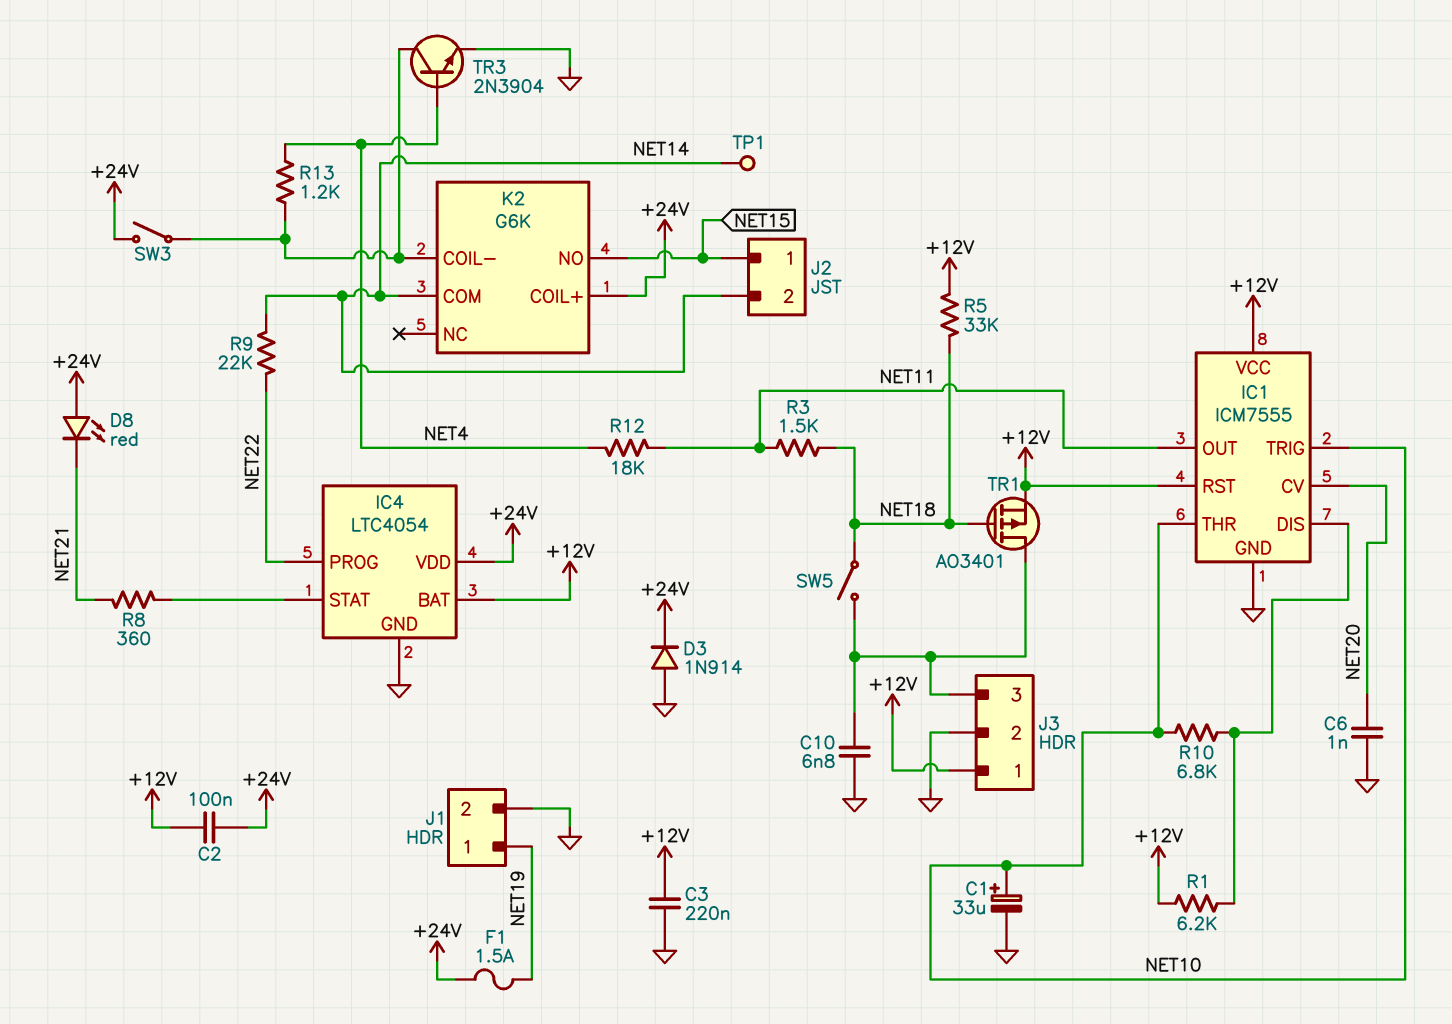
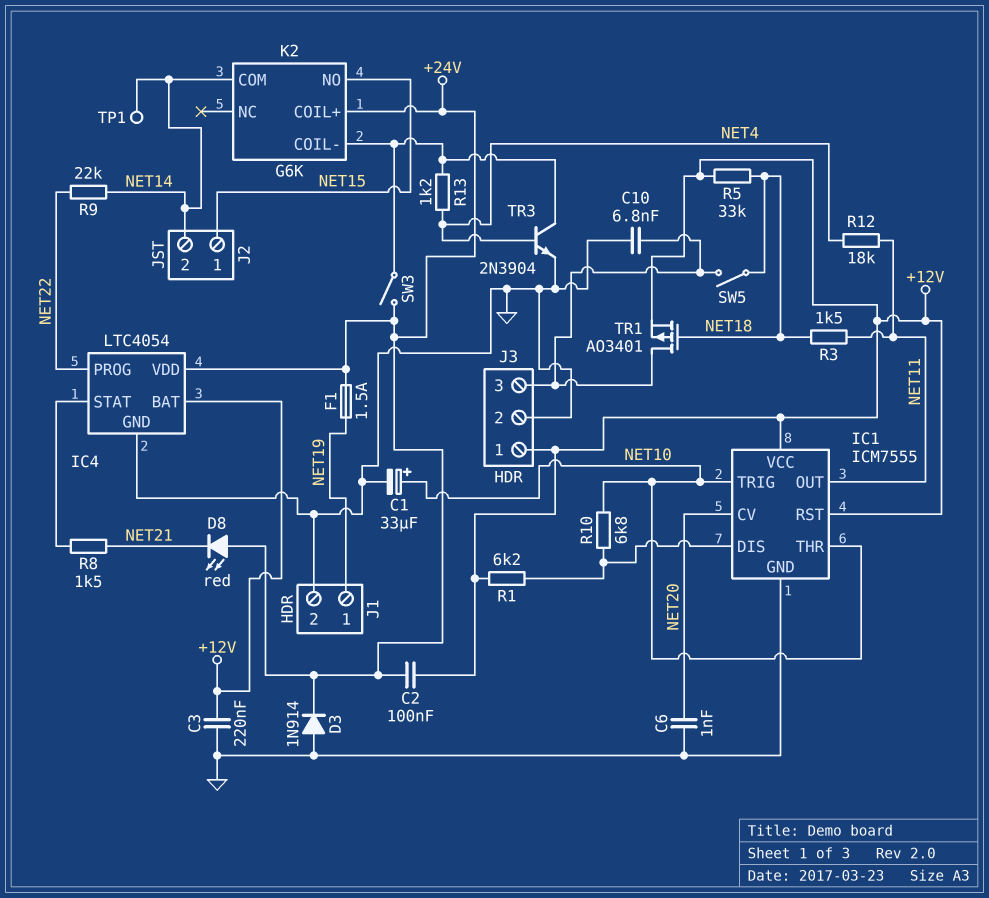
R8: 360 (IC4/STAT, NET21) -> 1.5k (IC4/STAT, NET21)

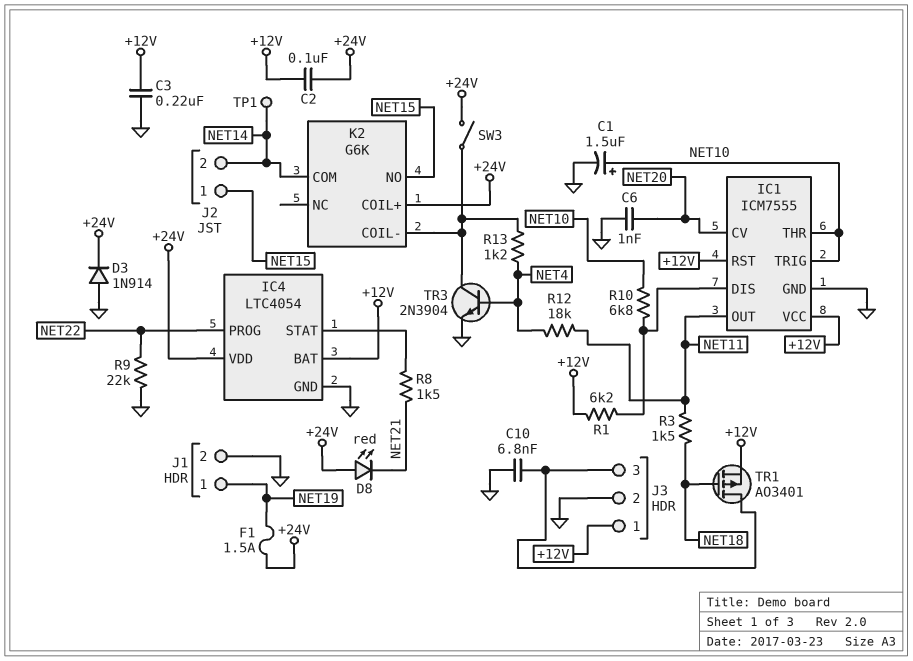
C1: 33uF (plus NET10, minus GND) -> 1.5uF (plus NET10, minus GND)
R5: 33k (+12V, NET18) -> none
R9: 22k (NET14, NET22) -> 22k (GND, NET22)
SW5: switch (J3/3, NET18) -> none

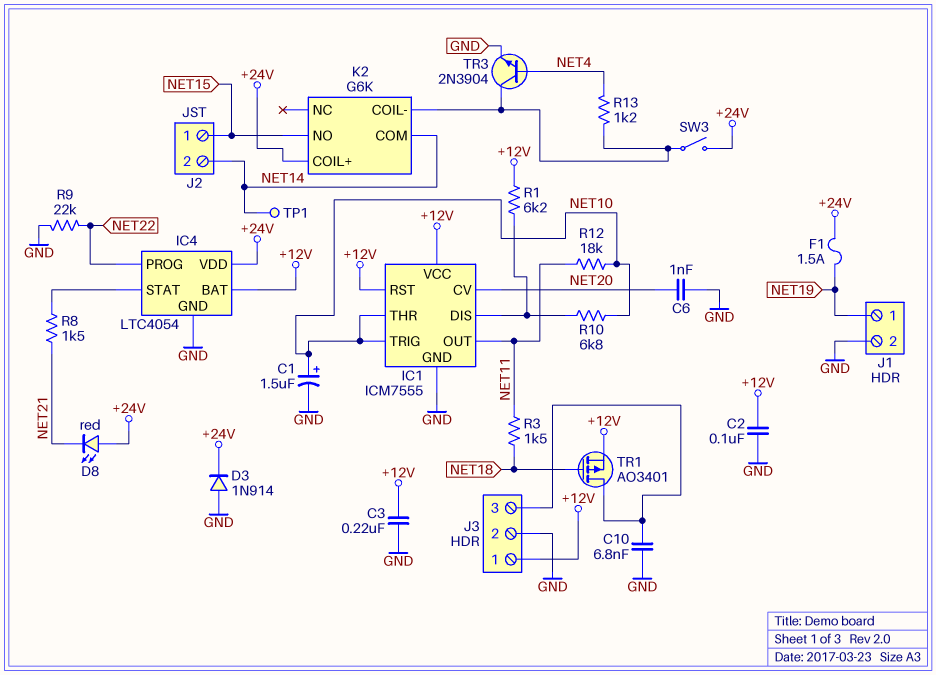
C2: 100nF (+12V, +24V) -> 100nF (+12V, GND)
R12: 18k (NET4, NET11) -> 18k (NET10, NET11)

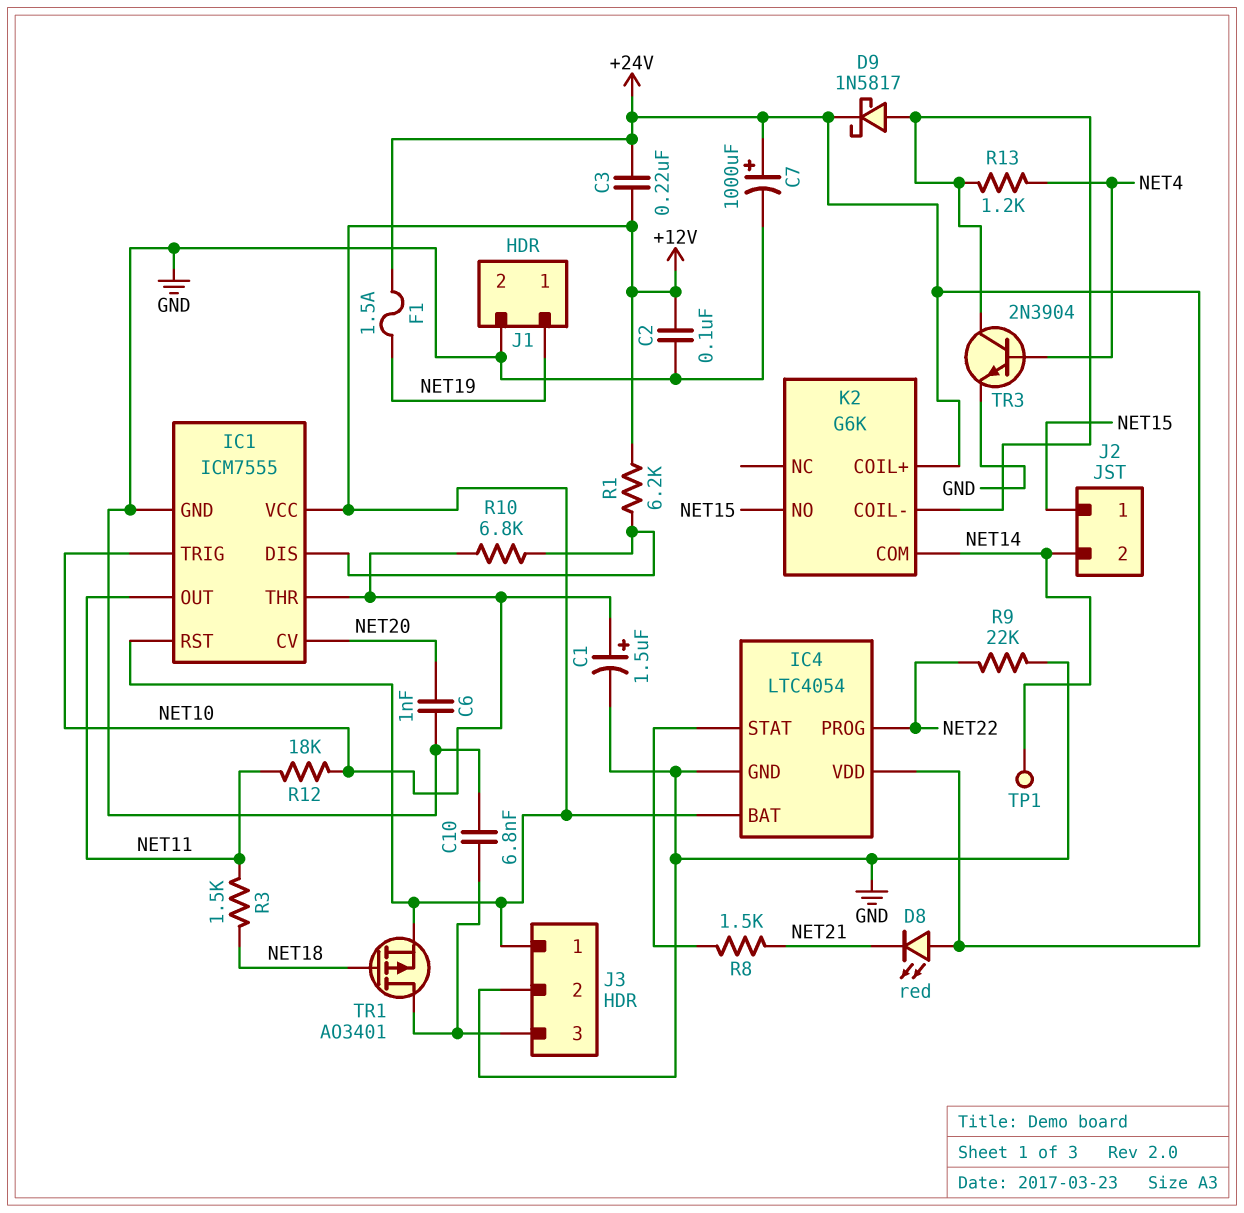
C3: 220nF (+12V, GND) -> 220nF (+12V, +24V)
C7: none -> 1000uF (plus +24V, minus GND)
D3: diode 1N914 (A GND, K +24V) -> none
D9: none -> schottky 1N5817 (A K2/COIL-, K +24V)
SW3: switch (+24V, K2/COIL-) -> none

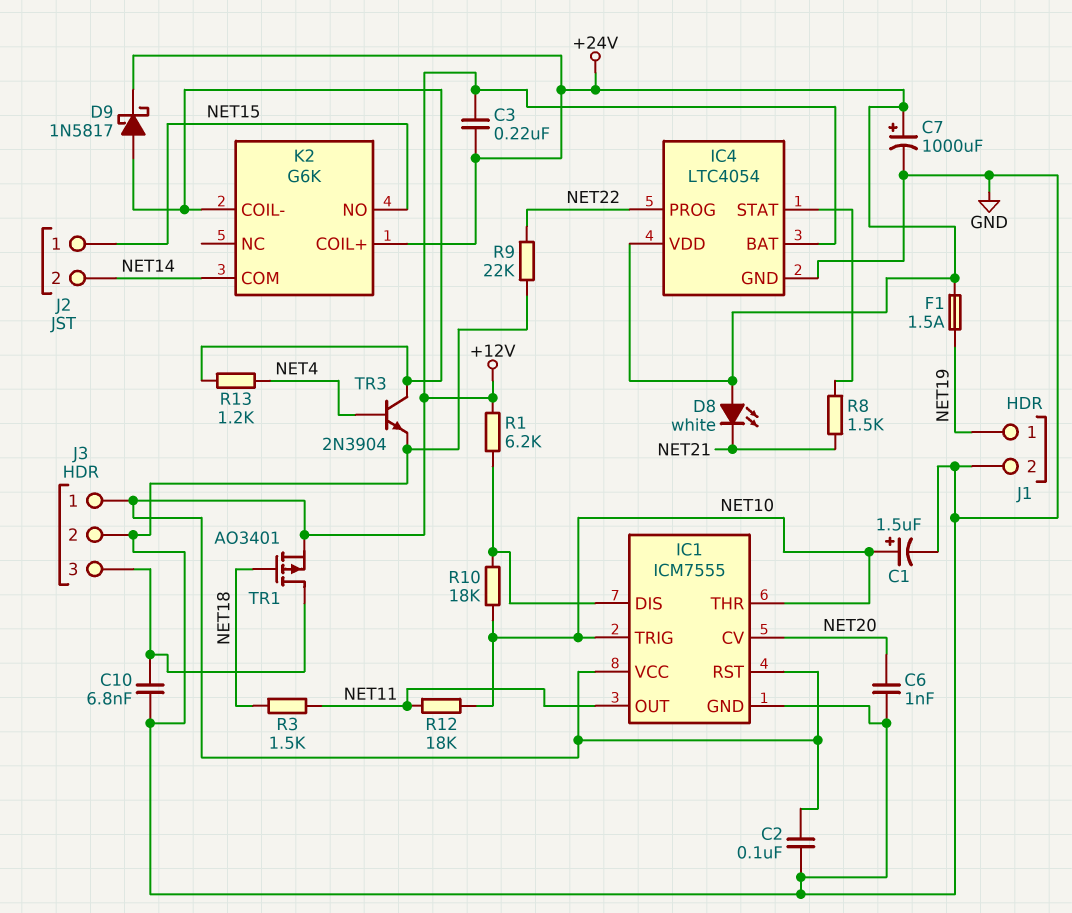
D8: LED red (A +24V, K NET21) -> LED white (A +24V, K NET21)
R10: 6.8k (IC1/DIS, NET10) -> 18k (IC1/DIS, NET10)
TP1: test point (NET14) -> none

